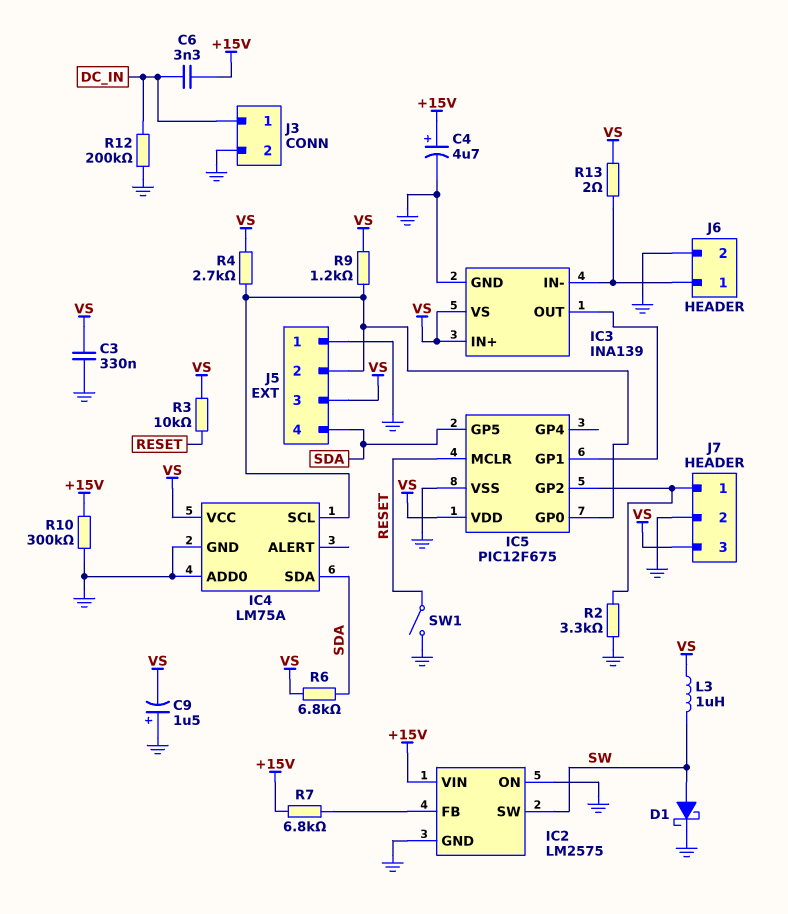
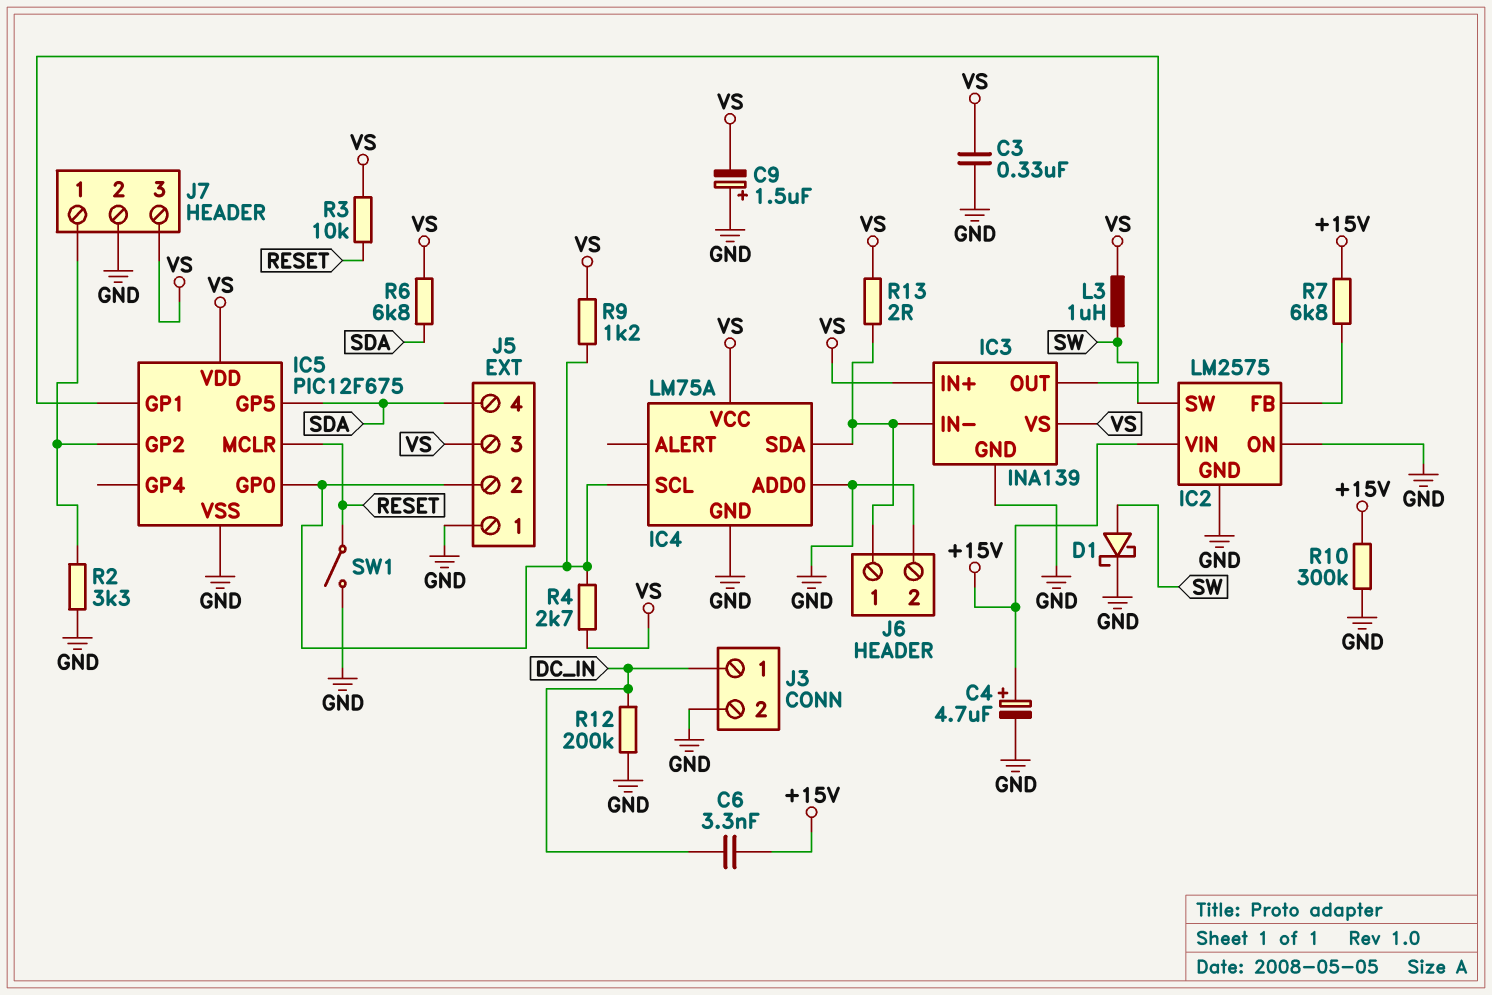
IC4 pin SDA: SDA -> IC3/IN-

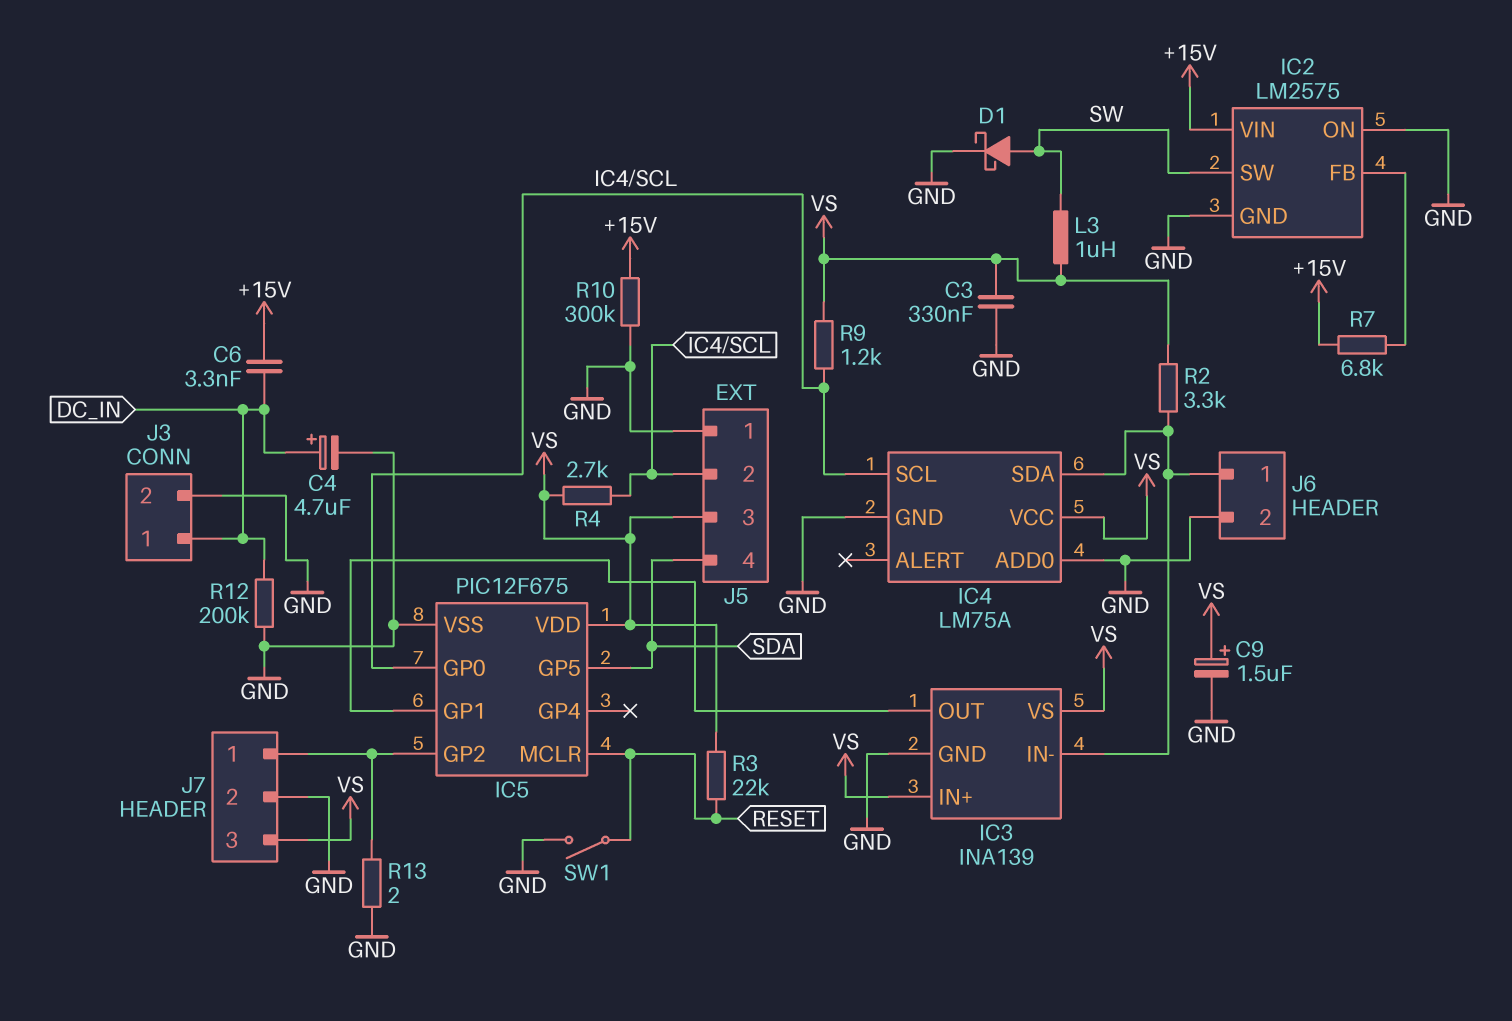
C4: 4.7uF (plus +15V, minus GND) -> 4.7uF (plus DC_IN, minus GND)
C9: 1.5uF (plus GND, minus VS) -> 1.5uF (plus VS, minus GND)
R2: 3.3k (GND, IC5/GP2) -> 3.3k (IC3/IN-, VS)
R3: 10k (RESET, VS) -> 22k (RESET, VS)
R6: 6.8k (SDA, VS) -> none
R13: 2 (IC3/IN-, VS) -> 2 (GND, IC5/GP2)

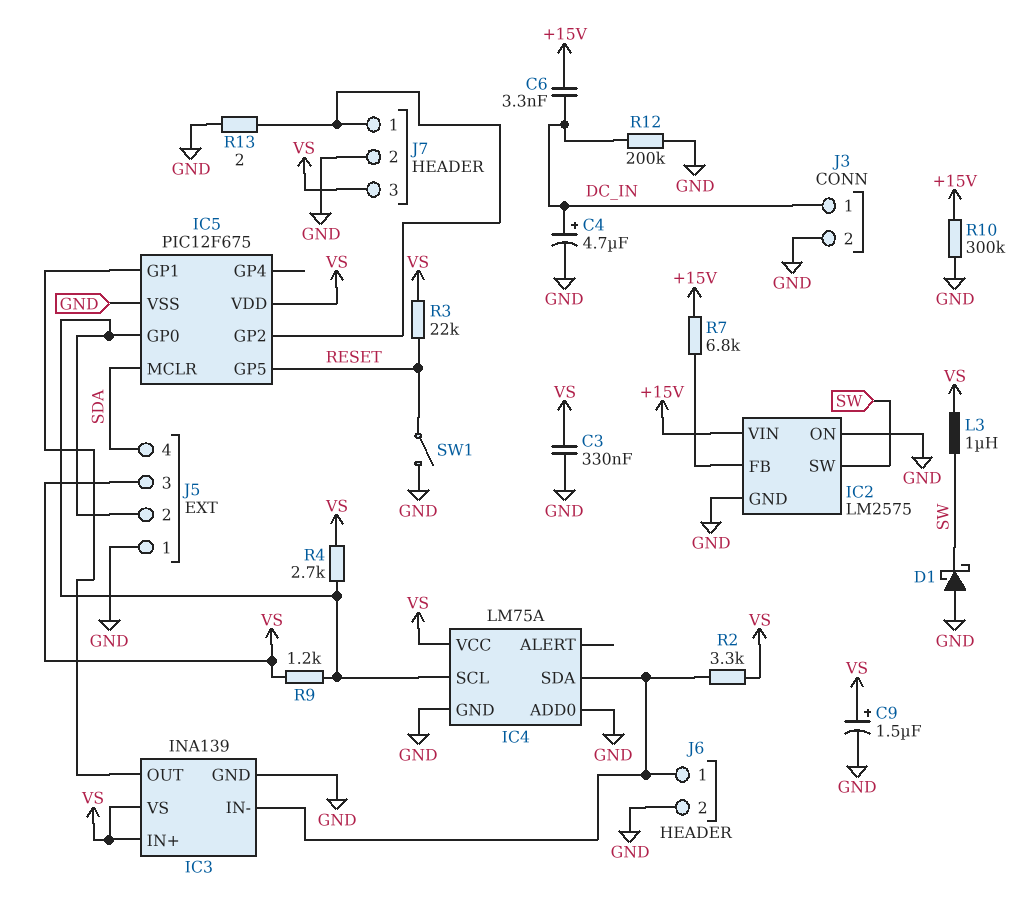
D1: schottky (A SW, K GND) -> schottky (A GND, K SW)
IC5 pin GP5: SDA -> RESET
IC5 pin MCLR: RESET -> SDA

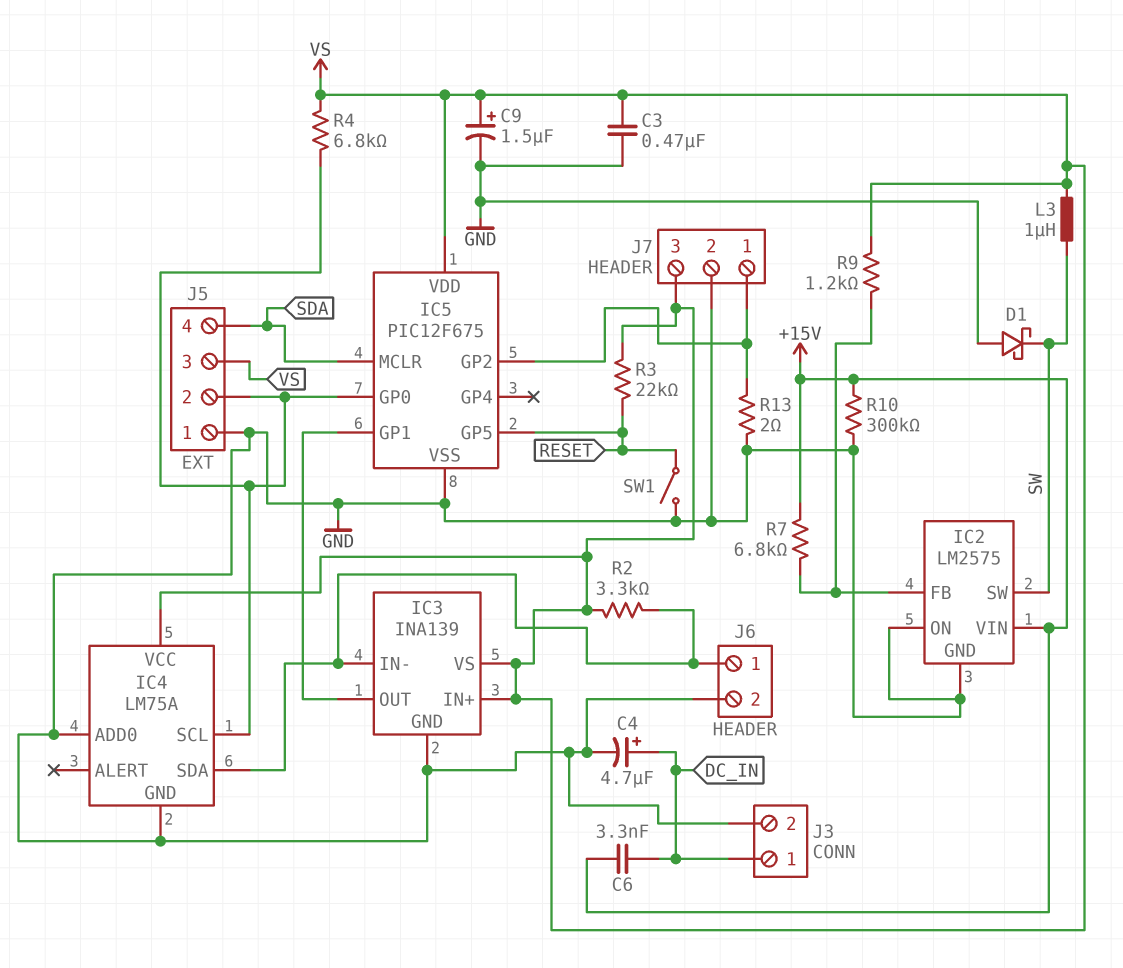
C3: 330nF (GND, VS) -> 470nF (GND, VS)
R4: 2.7k (IC4/SCL, VS) -> 6.8k (IC4/SCL, VS)
R9: 1.2k (IC4/SCL, VS) -> 1.2k (IC2/FB, VS)
R12: 200k (DC_IN, GND) -> none

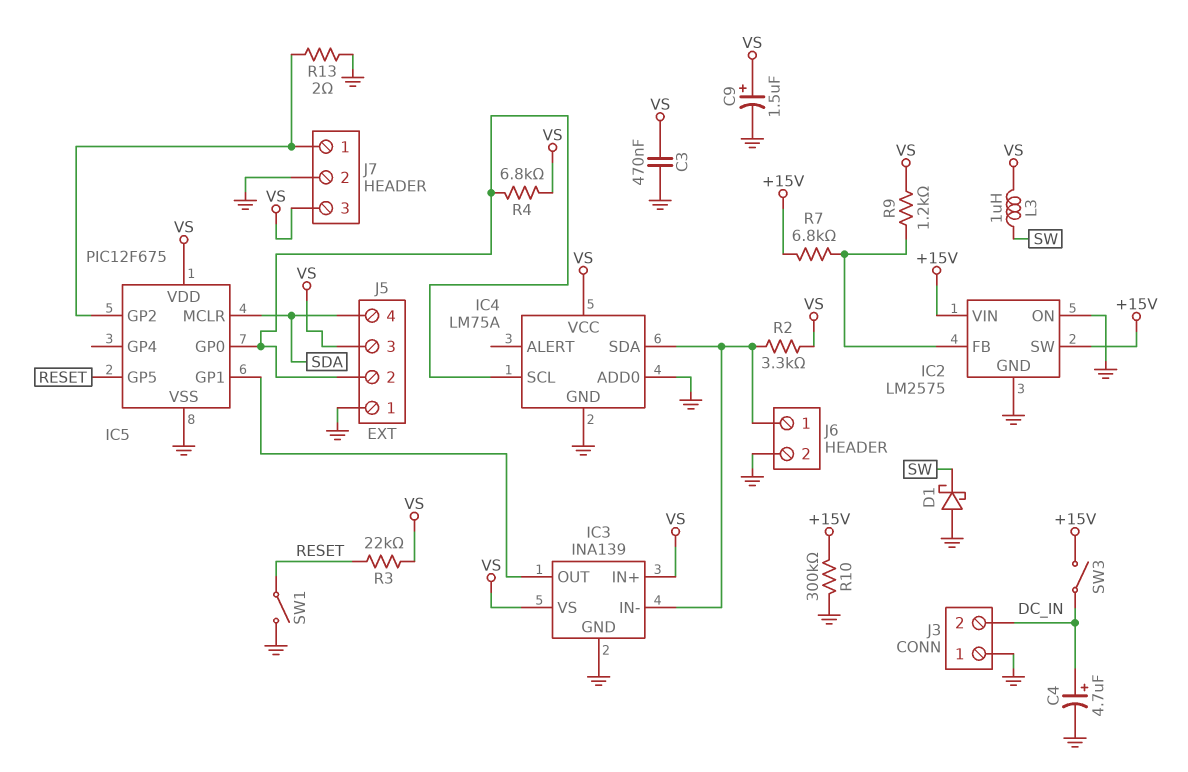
C6: 3.3nF (+15V, DC_IN) -> none
IC2 pin SW: SW -> +15V
J3 pin 1: DC_IN -> GND
J3 pin 2: GND -> DC_IN
SW3: none -> switch (+15V, DC_IN)

